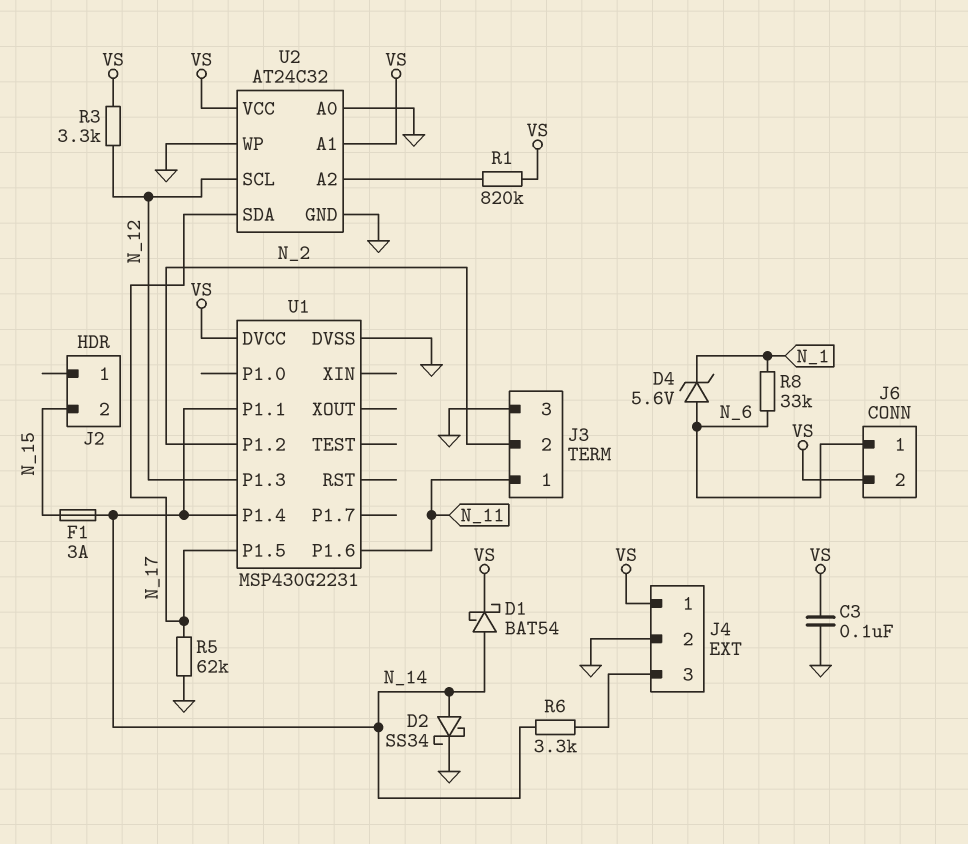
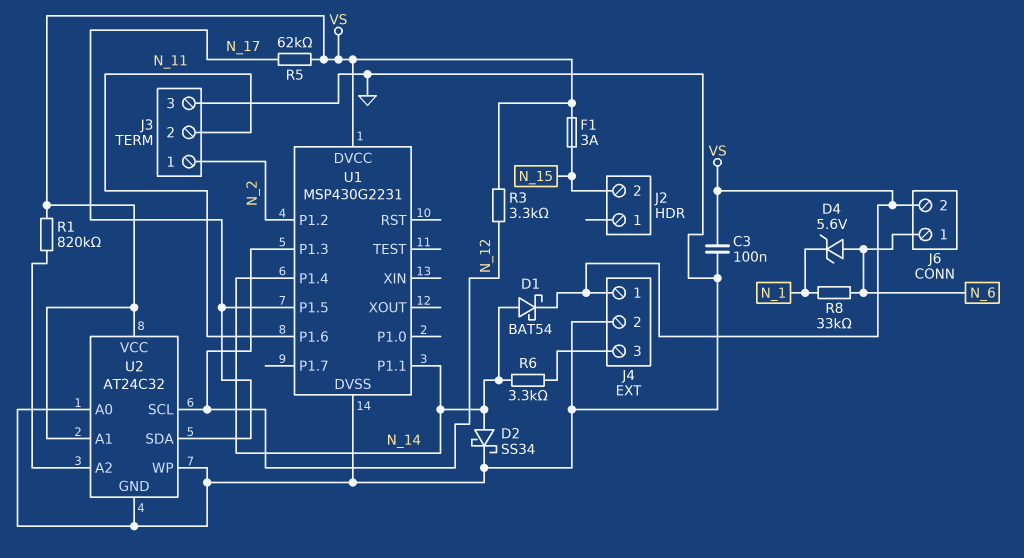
F1: 3A (N_14, N_15) -> 3A (N_15, VS)
J3 pin 1: N_11 -> N_2
J3 pin 2: N_2 -> N_11
R5: 62k (GND, N_17) -> 62k (N_17, VS)

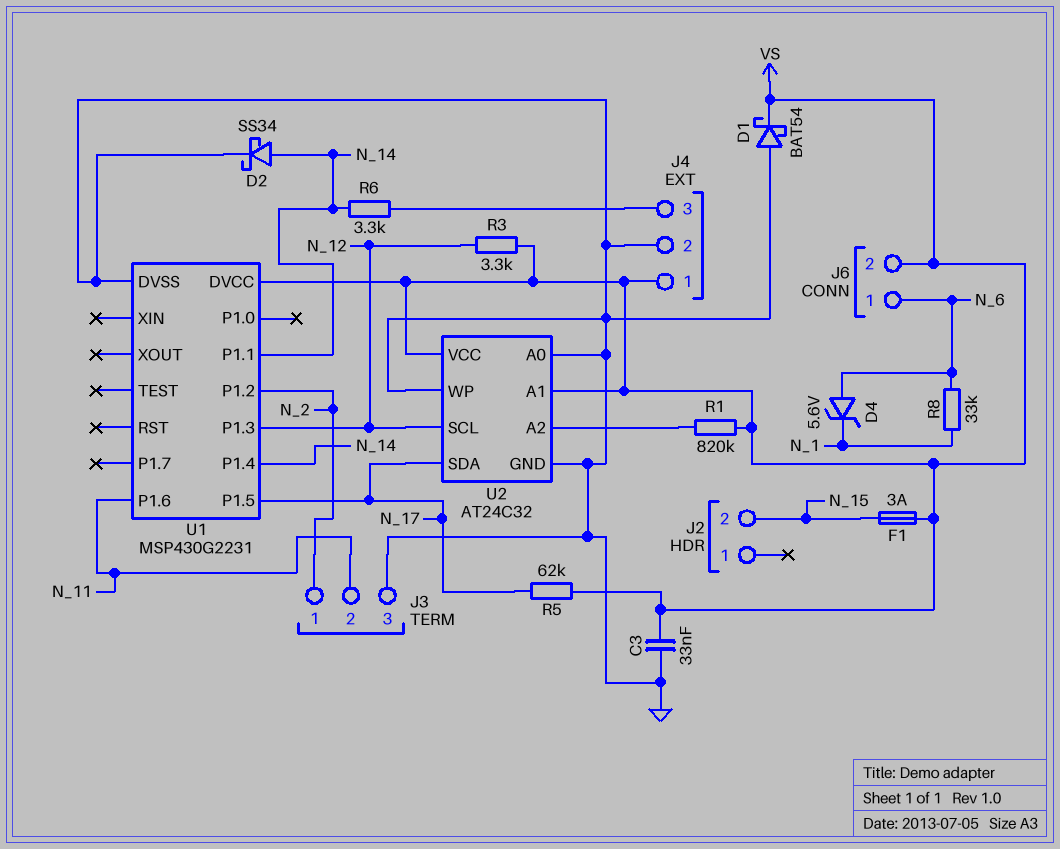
C3: 100nF (GND, VS) -> 33nF (GND, VS)
D1: schottky BAT54 (A N_14, K VS) -> schottky BAT54 (A GND, K VS)

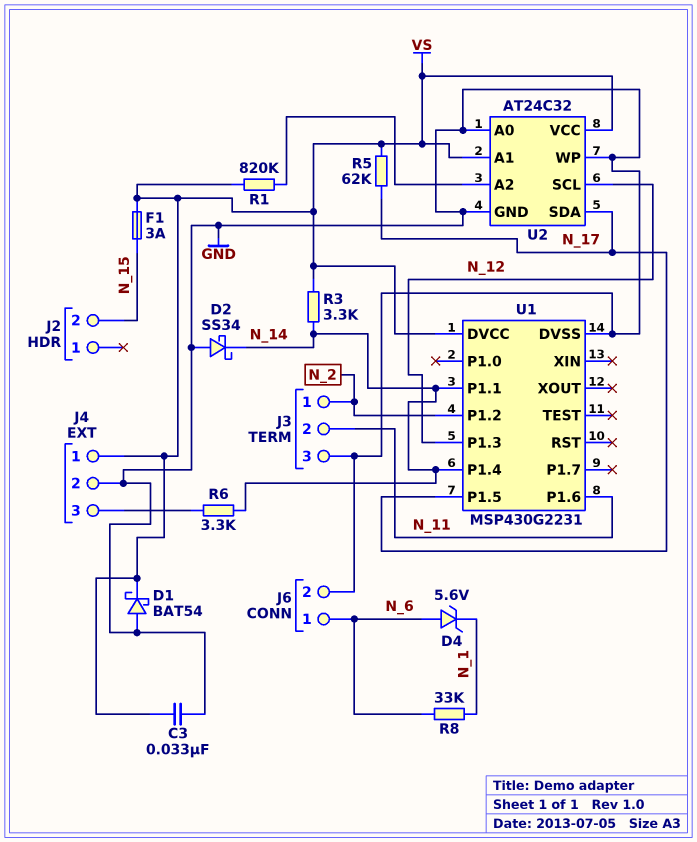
D2: schottky SS34 (A N_14, K GND) -> schottky SS34 (A GND, K N_14)
J6 pin 2: VS -> GND
R3: 3.3k (N_12, VS) -> 3.3k (N_14, VS)

